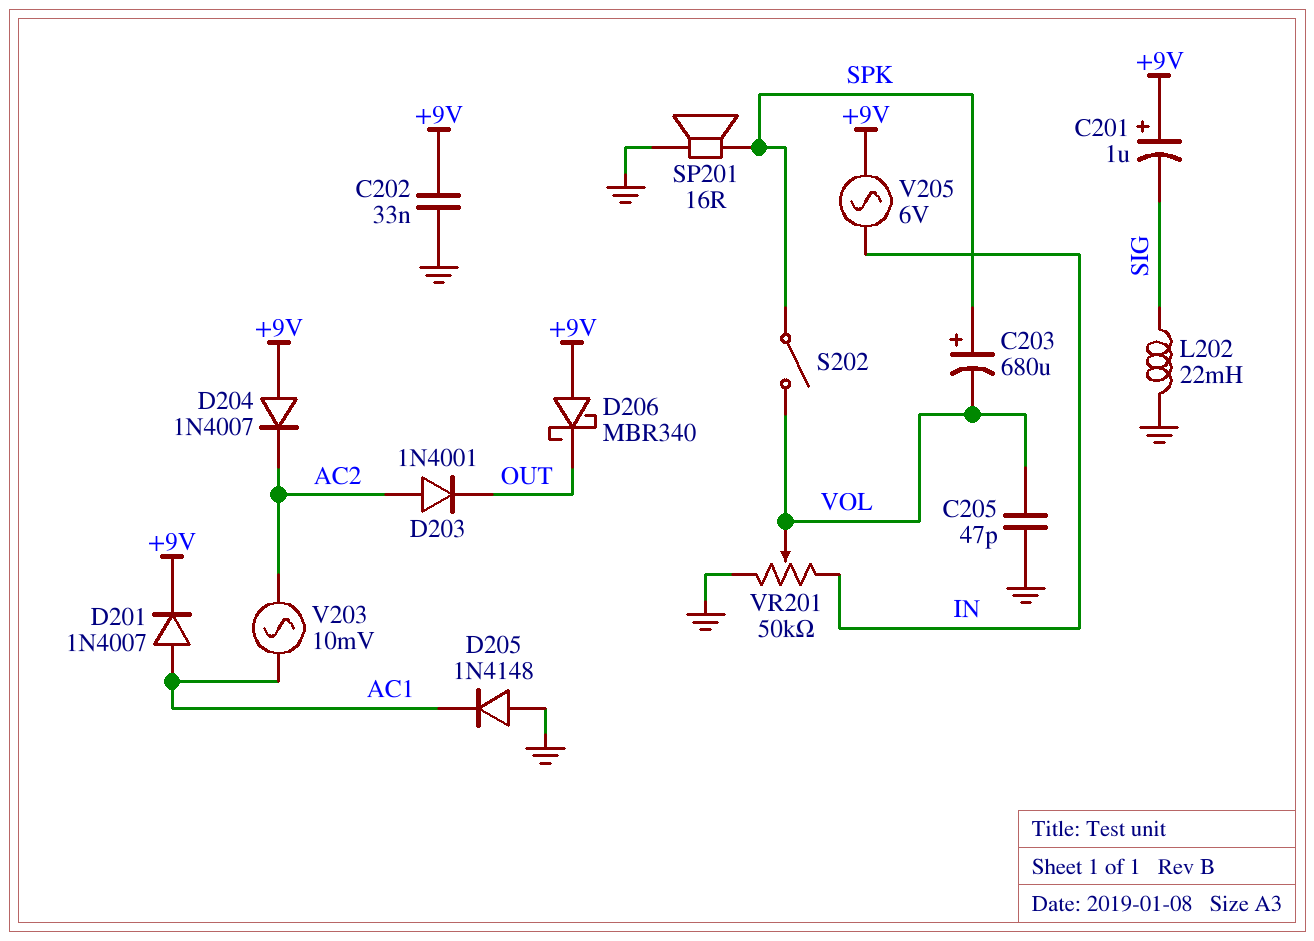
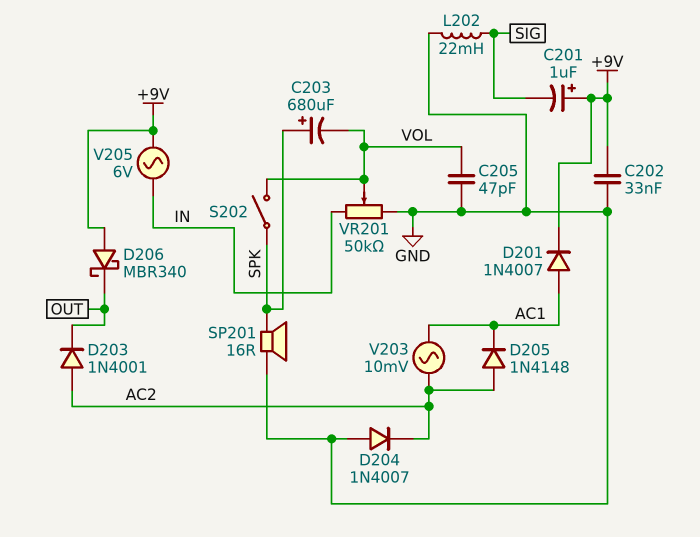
D204: diode 1N4007 (A +9V, K AC2) -> diode 1N4007 (A GND, K AC2)
D205: diode 1N4148 (A GND, K AC1) -> diode 1N4148 (A AC2, K AC1)

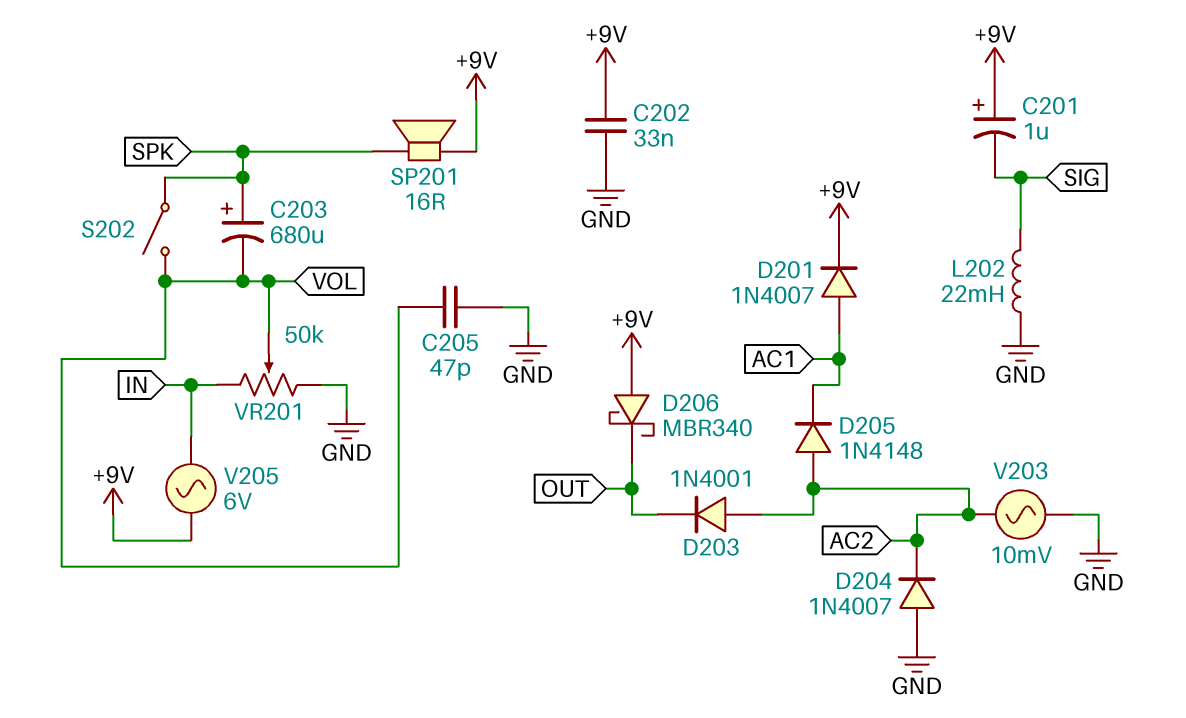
SP201: speaker 16R (GND, SPK) -> speaker 16R (+9V, SPK)
V203: AC 10mV (AC1, AC2) -> AC 10mV (AC2, GND)

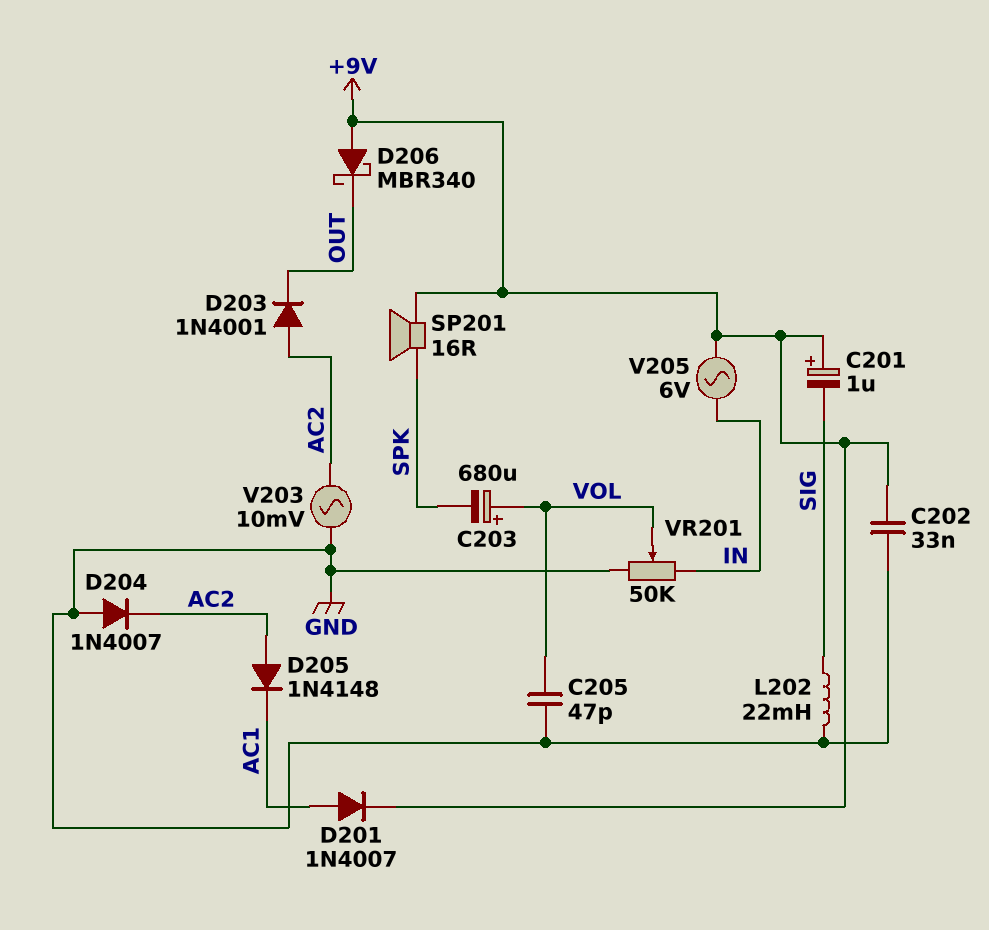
C203: 680uF (plus SPK, minus VOL) -> 680uF (plus VOL, minus SPK)
S202: switch (SPK, VOL) -> none

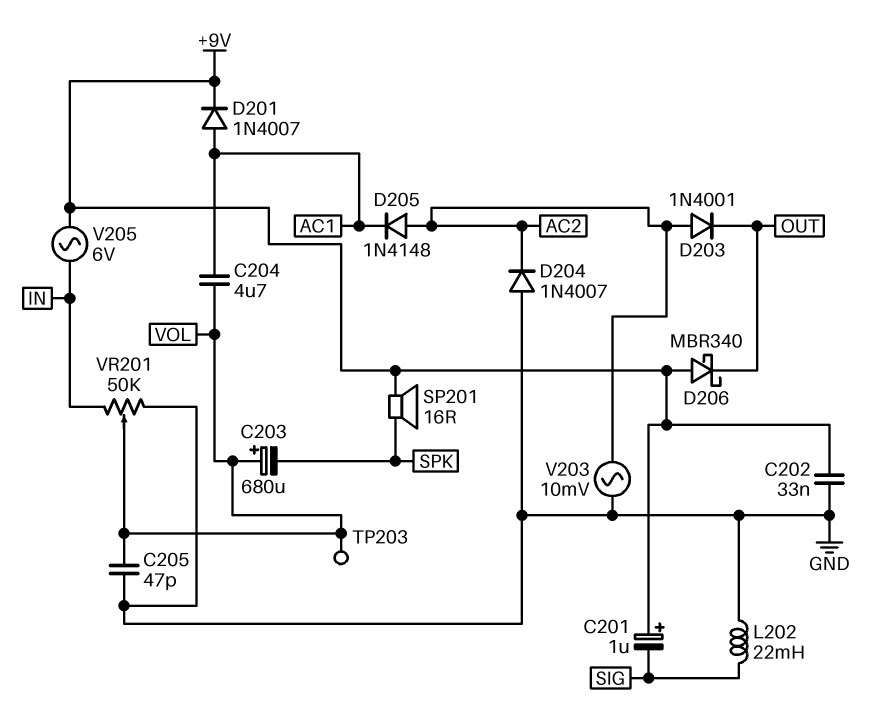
C204: none -> 4.7uF (AC1, VOL)
TP203: none -> test point (VOL)

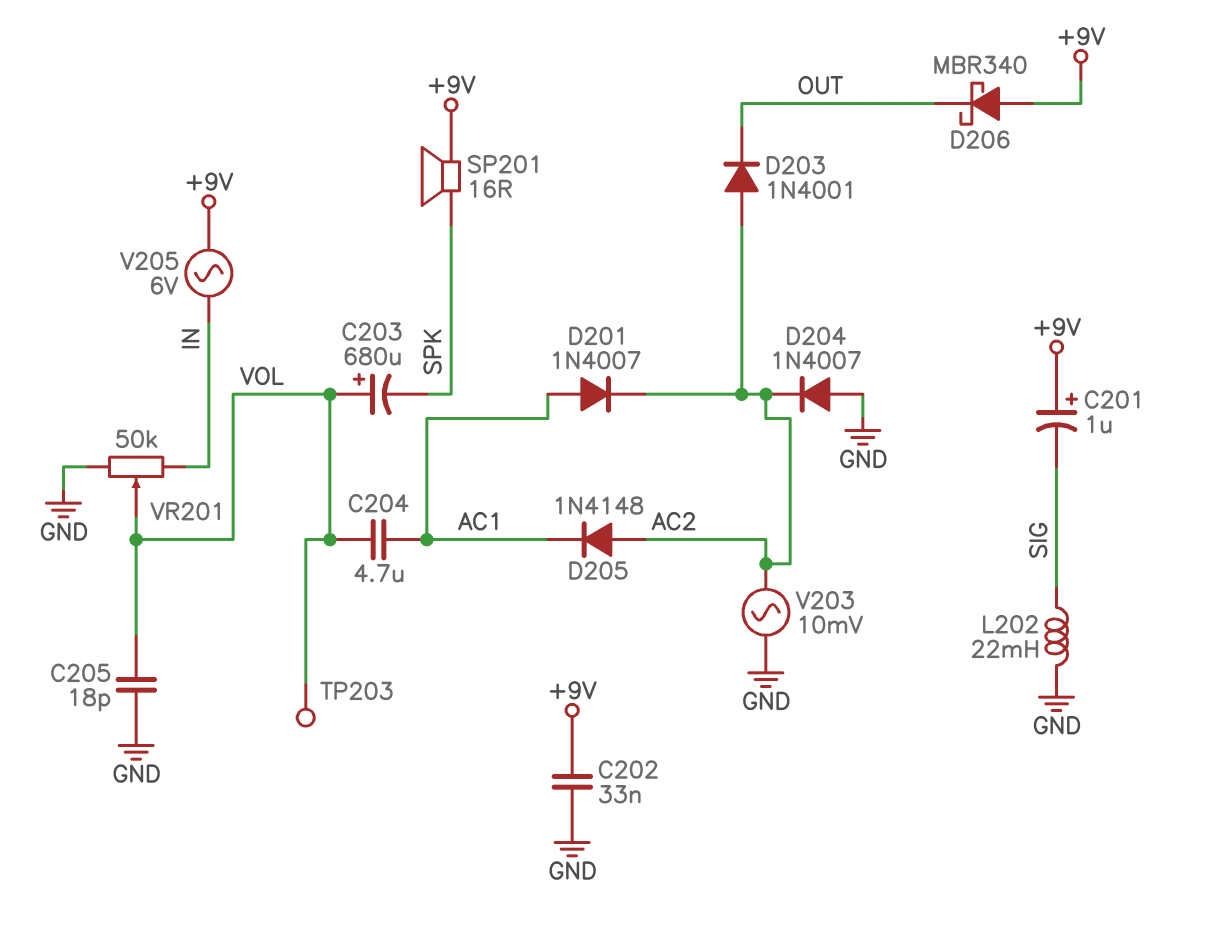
C205: 47pF (GND, VOL) -> 18pF (GND, VOL)
D201: diode 1N4007 (A AC1, K +9V) -> diode 1N4007 (A AC1, K AC2)

